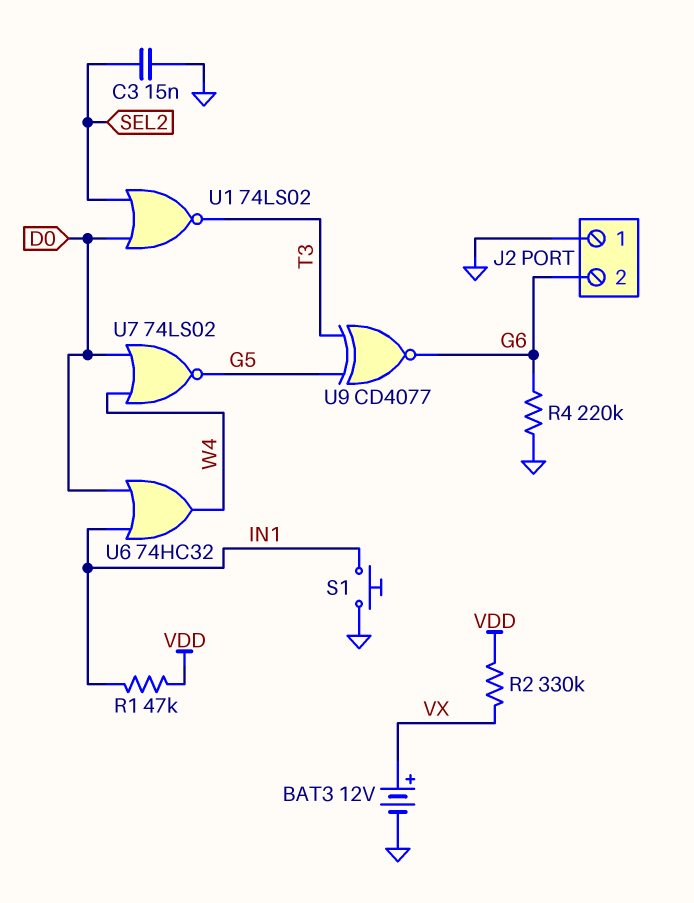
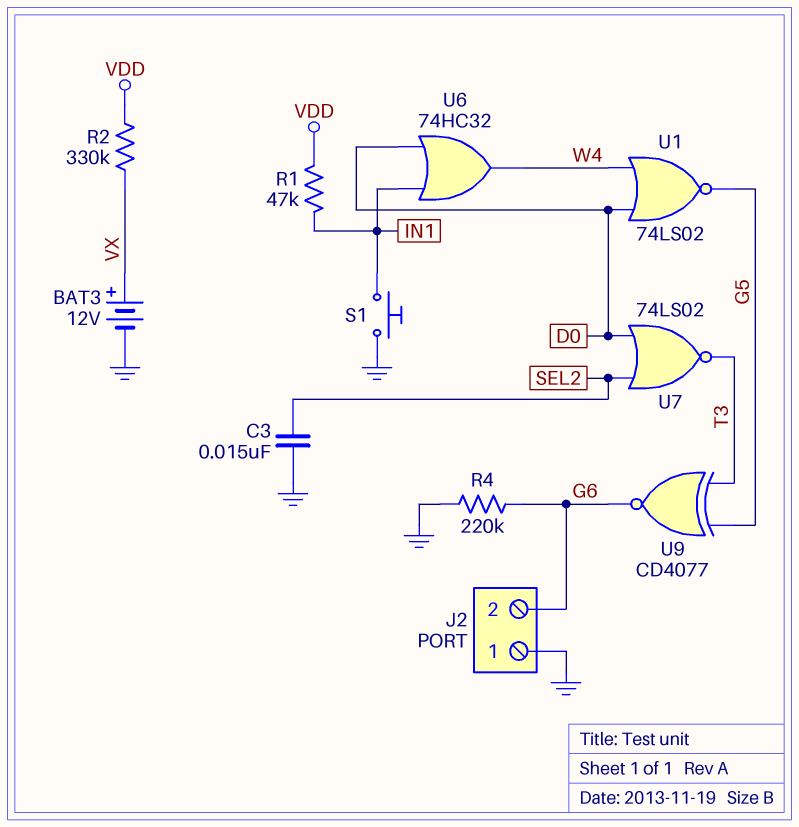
U1: NOR 74LS02 (in D0, in SEL2, out T3) -> NOR 74LS02 (in D0, in W4, out G5)
U7: NOR 74LS02 (in D0, in W4, out G5) -> NOR 74LS02 (in D0, in SEL2, out T3)

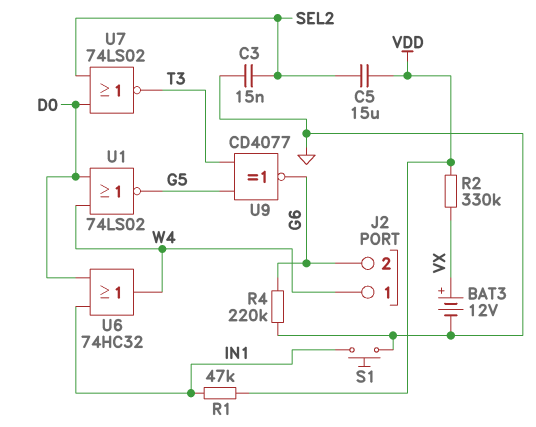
C5: none -> 15uF (SEL2, VDD)
J2 pin 1: GND -> W4

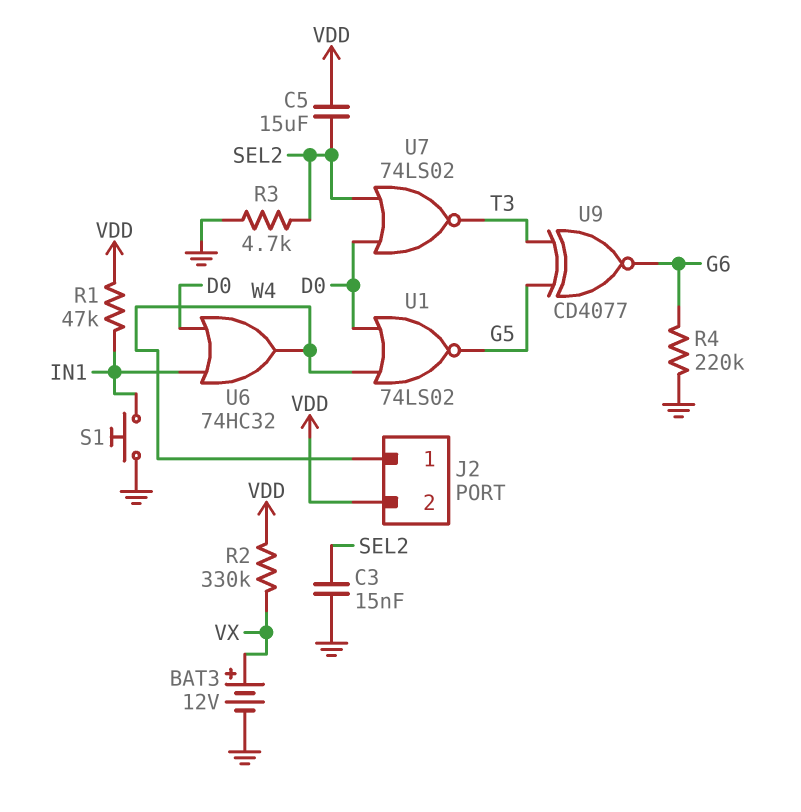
J2 pin 2: G6 -> VDD
R3: none -> 4.7k (GND, SEL2)

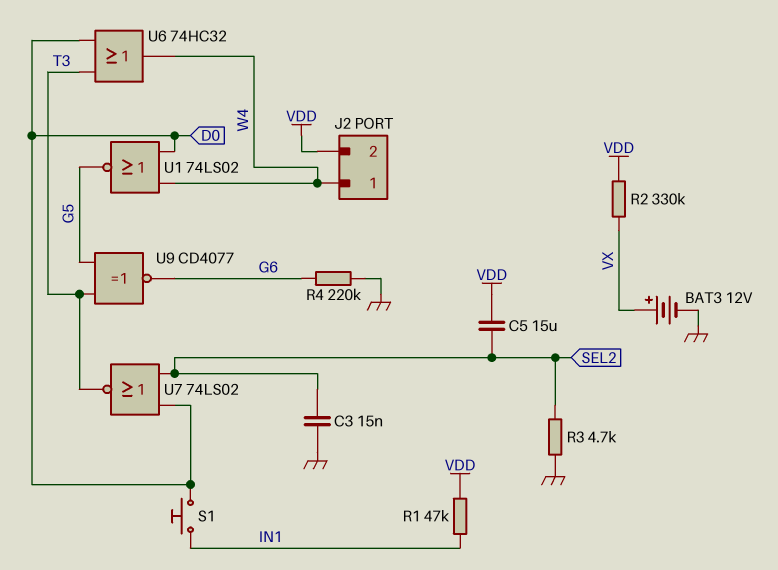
S1: button (GND, IN1) -> button (D0, IN1)
U6: OR 74HC32 (in D0, in IN1, out W4) -> OR 74HC32 (in D0, in T3, out W4)

